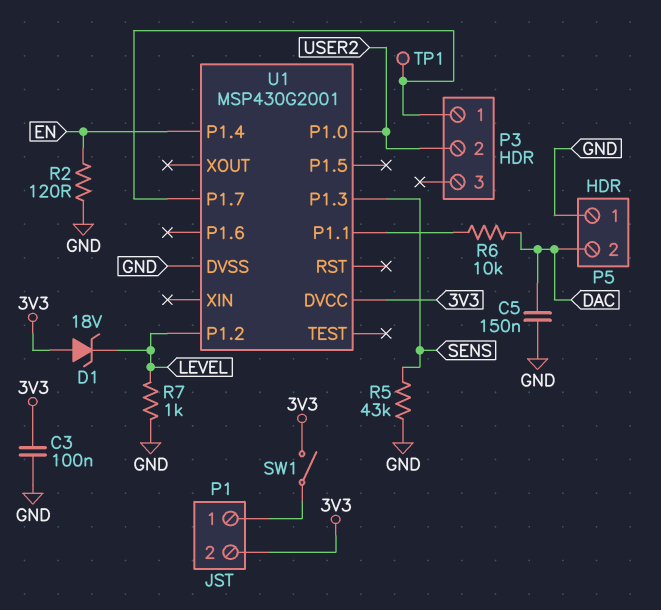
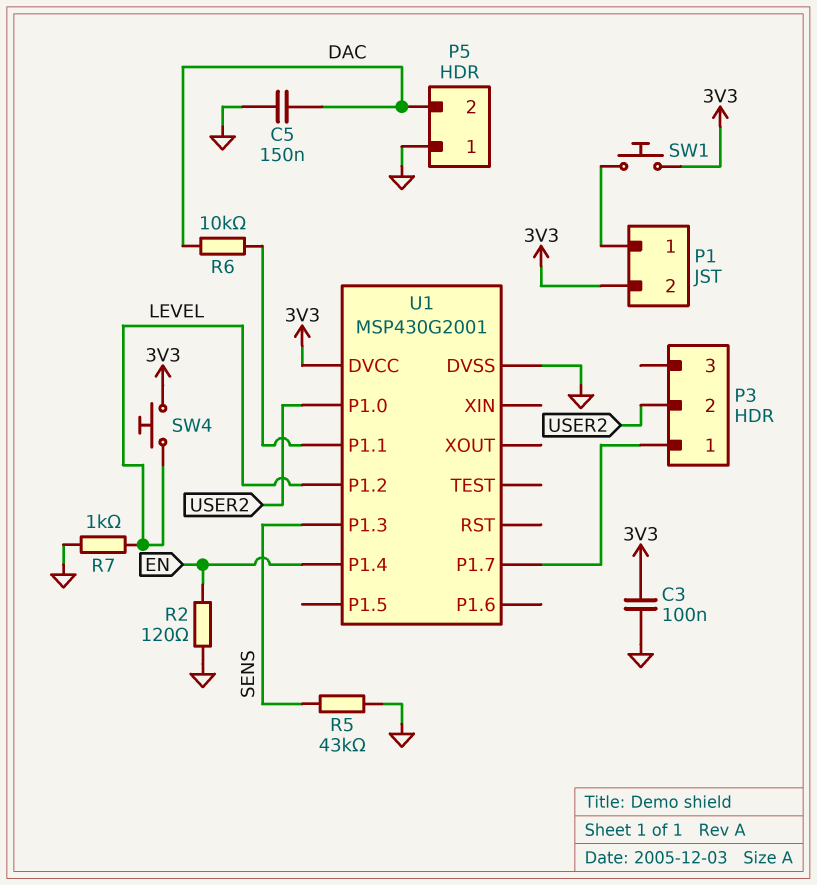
D1: zener 18V (A 3V3, K LEVEL) -> none
SW1: switch (3V3, P1/1) -> button (3V3, P1/1)
SW4: none -> button (3V3, LEVEL)
TP1: test point (P3/1) -> none

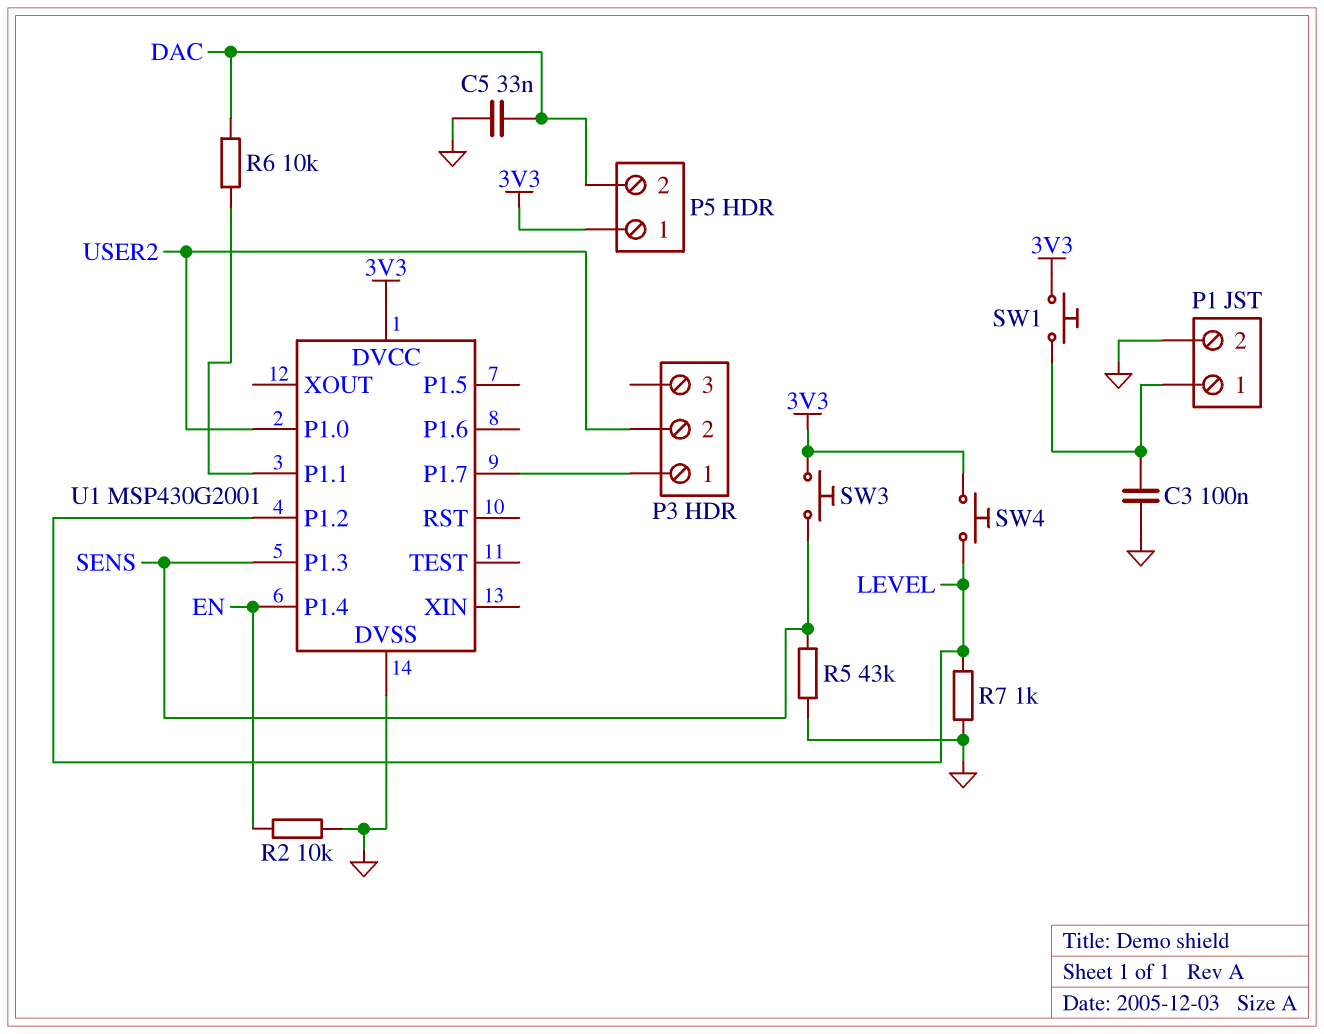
C3: 100nF (3V3, GND) -> 100nF (GND, P1/1)
C5: 150nF (DAC, GND) -> 33nF (DAC, GND)
P1 pin 2: 3V3 -> GND
P5 pin 1: GND -> 3V3
R2: 120 (EN, GND) -> 10k (EN, GND)
SW3: none -> button (3V3, SENS)

